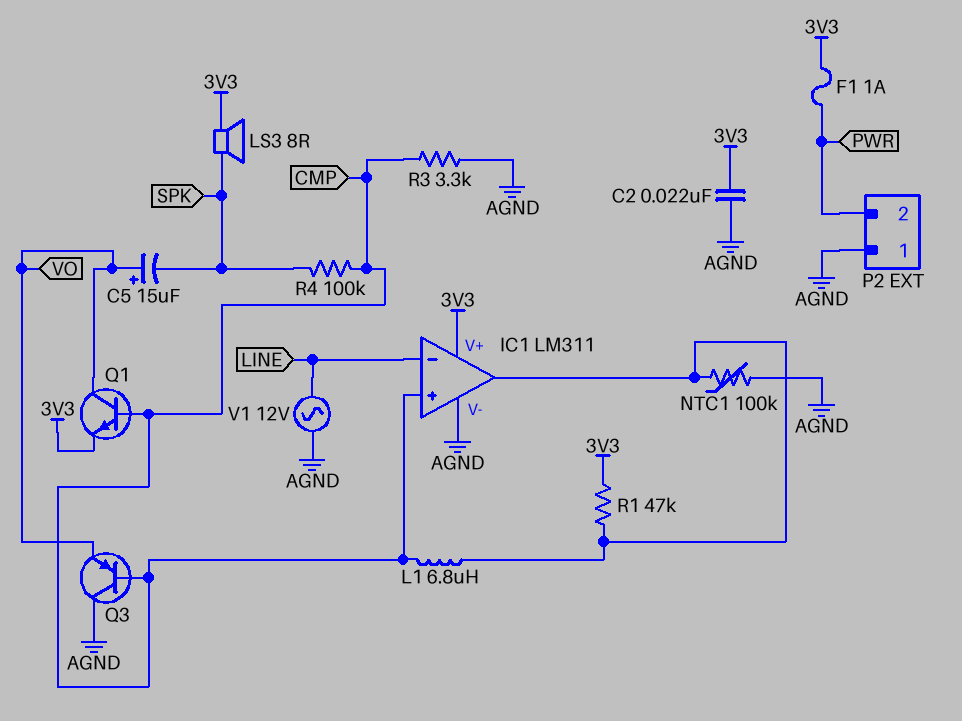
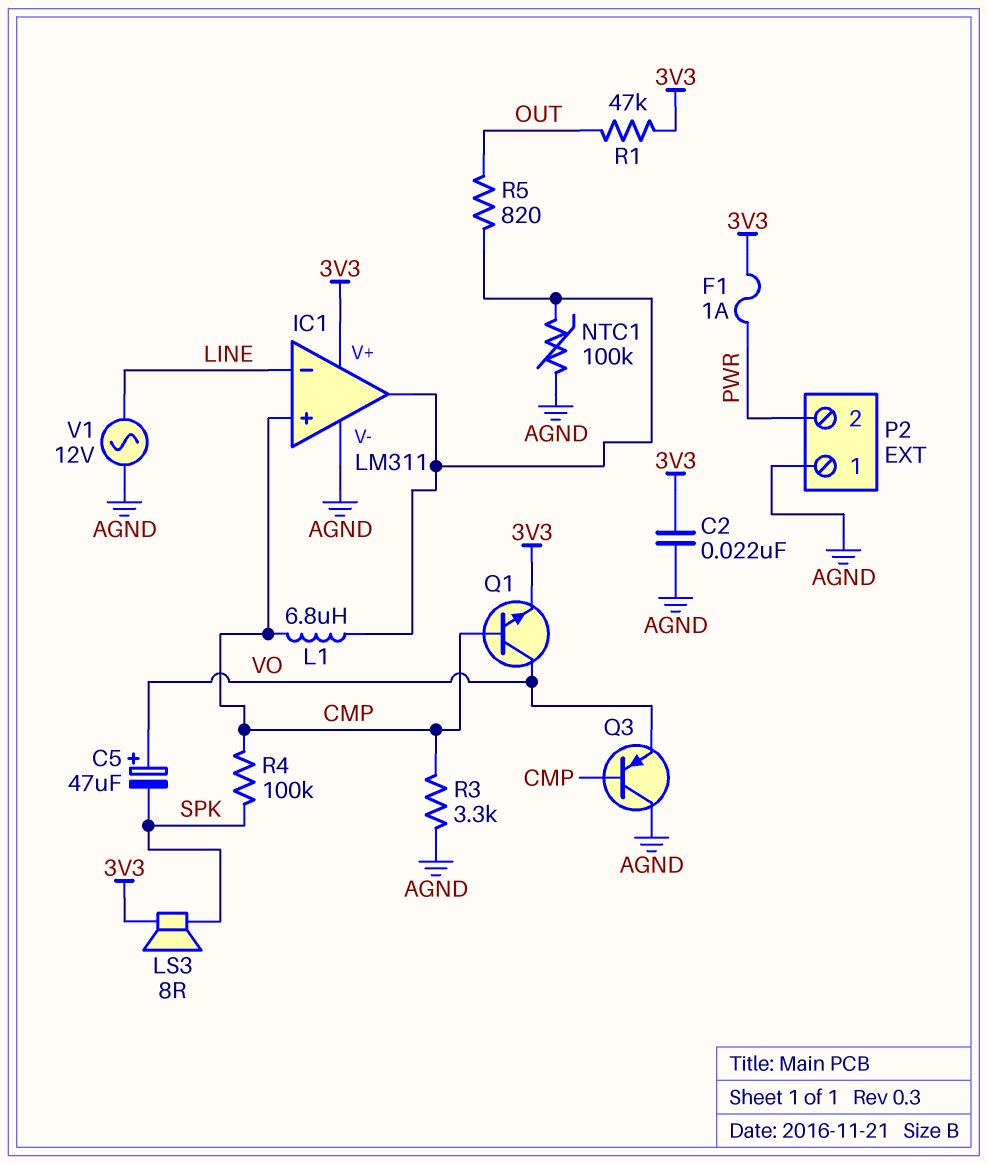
C5: 15uF (plus VO, minus SPK) -> 47uF (plus VO, minus SPK)
R1: 47k (3V3, IC1/out) -> 47k (3V3, OUT)
R5: none -> 820 (IC1/out, OUT)

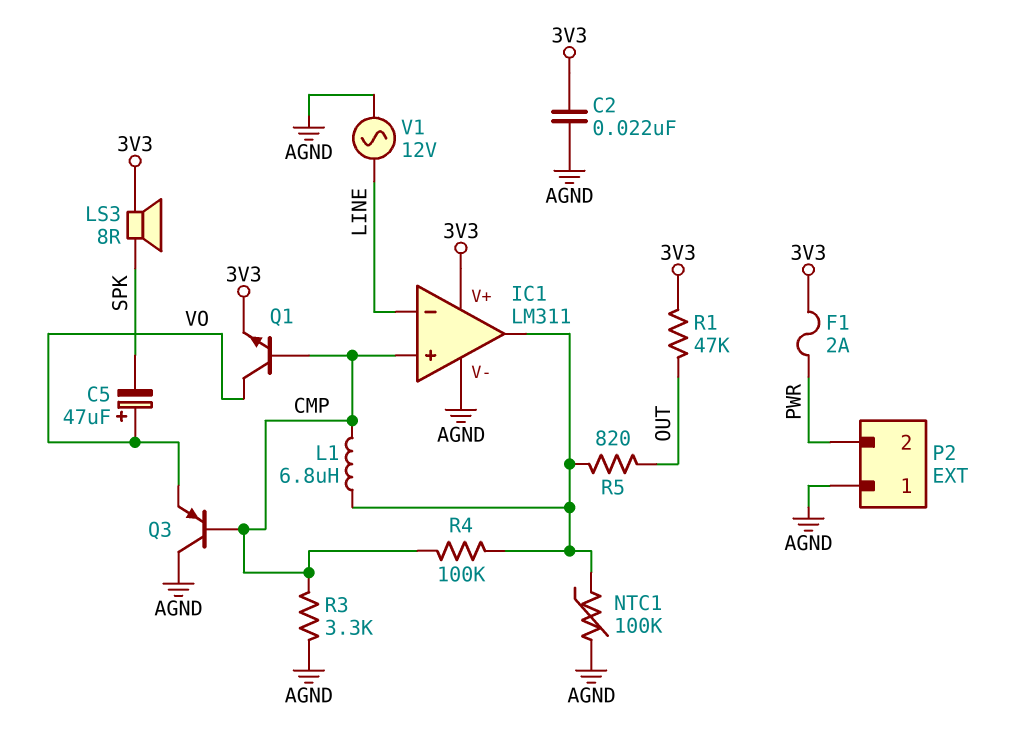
F1: 1A (3V3, PWR) -> 2A (3V3, PWR)
R4: 100k (CMP, SPK) -> 100k (CMP, IC1/out)

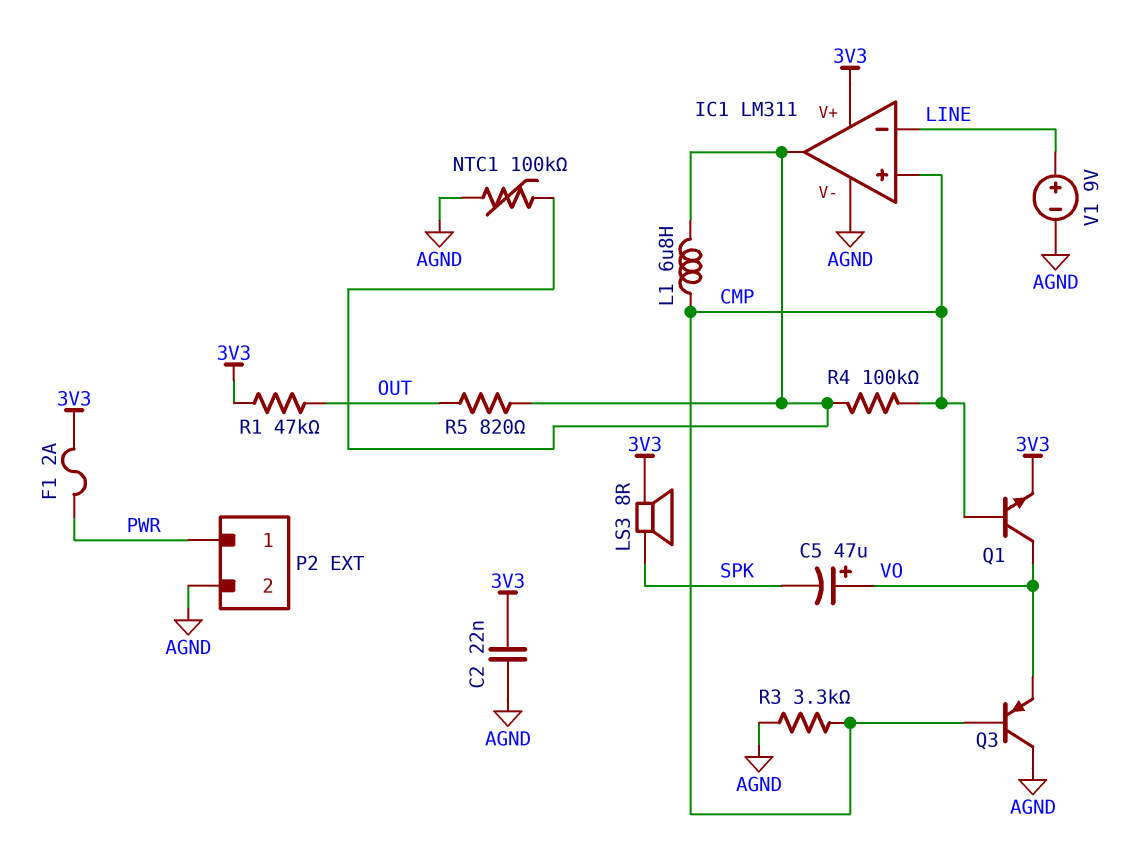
P2 pin 1: AGND -> PWR
P2 pin 2: PWR -> AGND
V1: AC 12V (AGND, LINE) -> 9V (plus LINE, minus AGND)

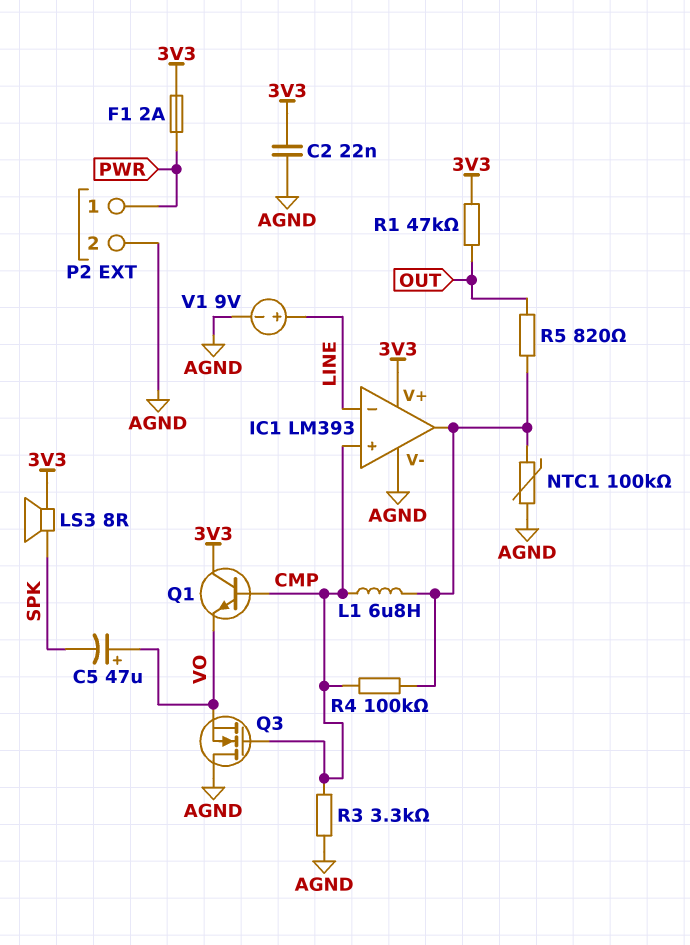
IC1: LM311 -> LM393
Q1: NPN (B CMP, C VO, E 3V3) -> NPN (B CMP, C 3V3, E VO)
Q3: PNP (B CMP, C AGND, E VO) -> NMOS (G CMP, D AGND, S VO)

